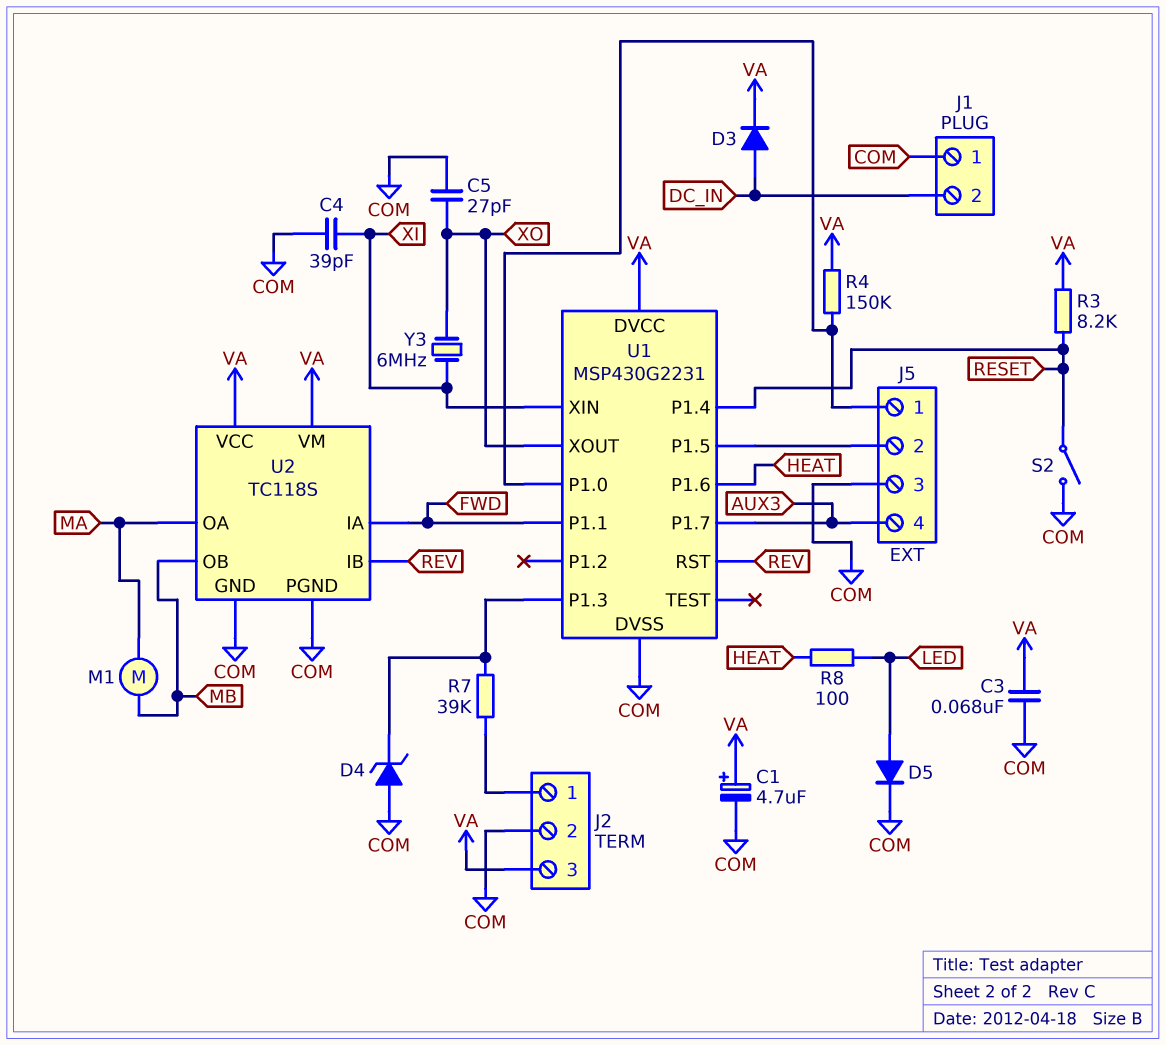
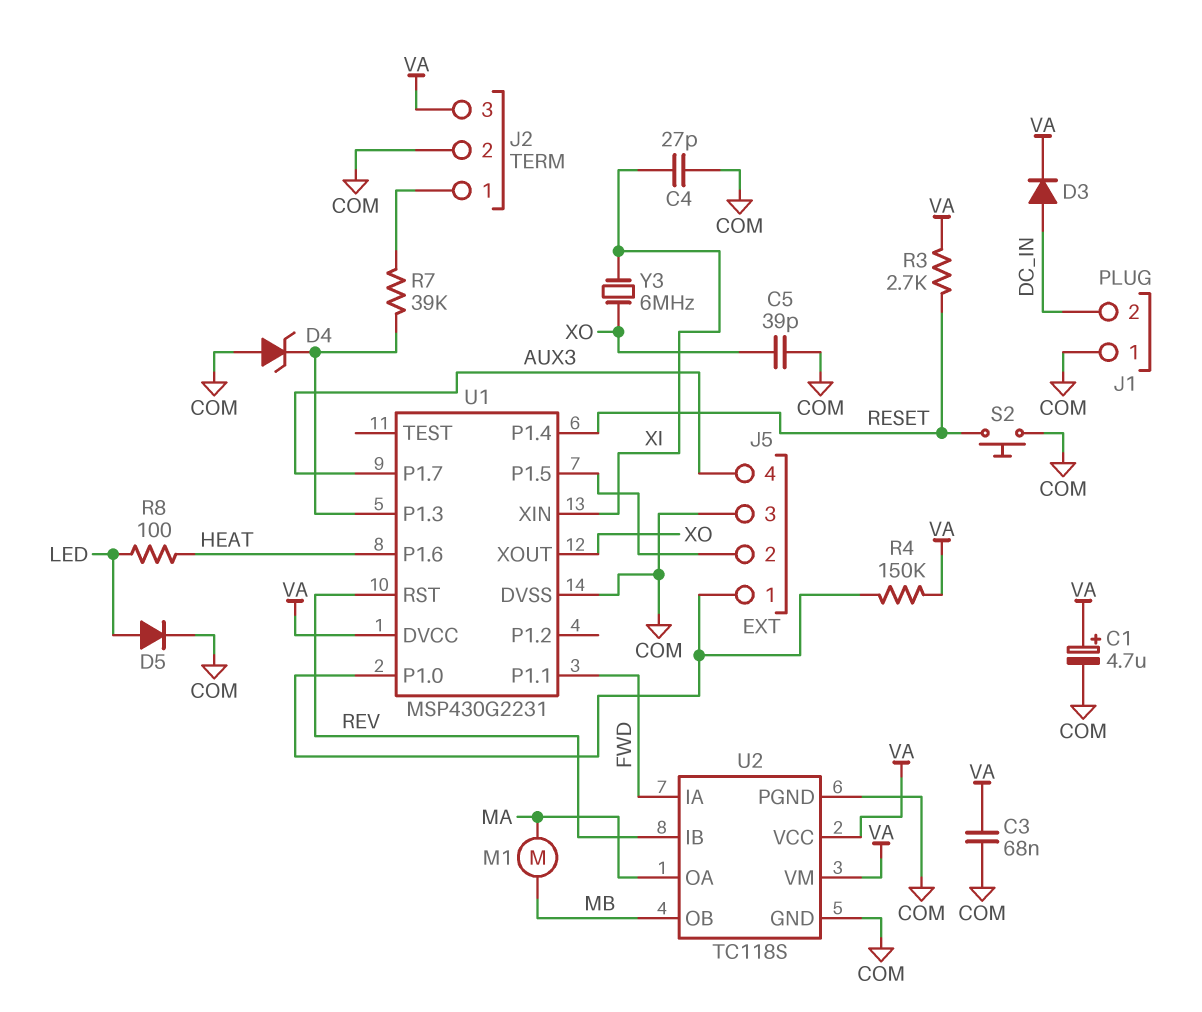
C4: 39pF (COM, XI) -> 27pF (COM, XI)
C5: 27pF (COM, XO) -> 39pF (COM, XO)
R3: 8.2k (RESET, VA) -> 2.7k (RESET, VA)
S2: switch (COM, RESET) -> button (COM, RESET)

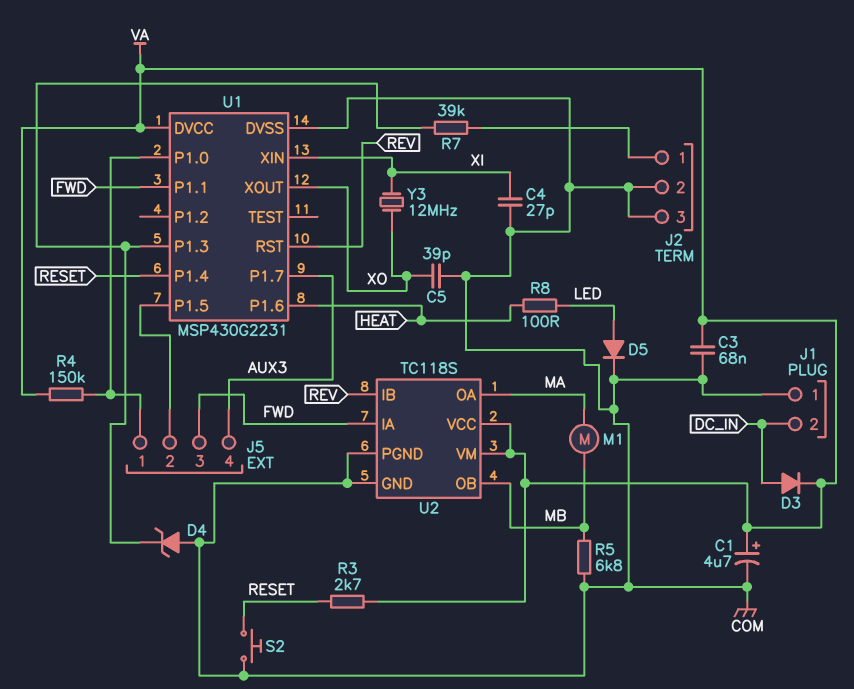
J2 pin 3: VA -> COM
J5 pin 3: COM -> FWD
R5: none -> 6.8k (COM, MB)
Y3: 6MHz (XI, XO) -> 12MHz (XI, XO)

